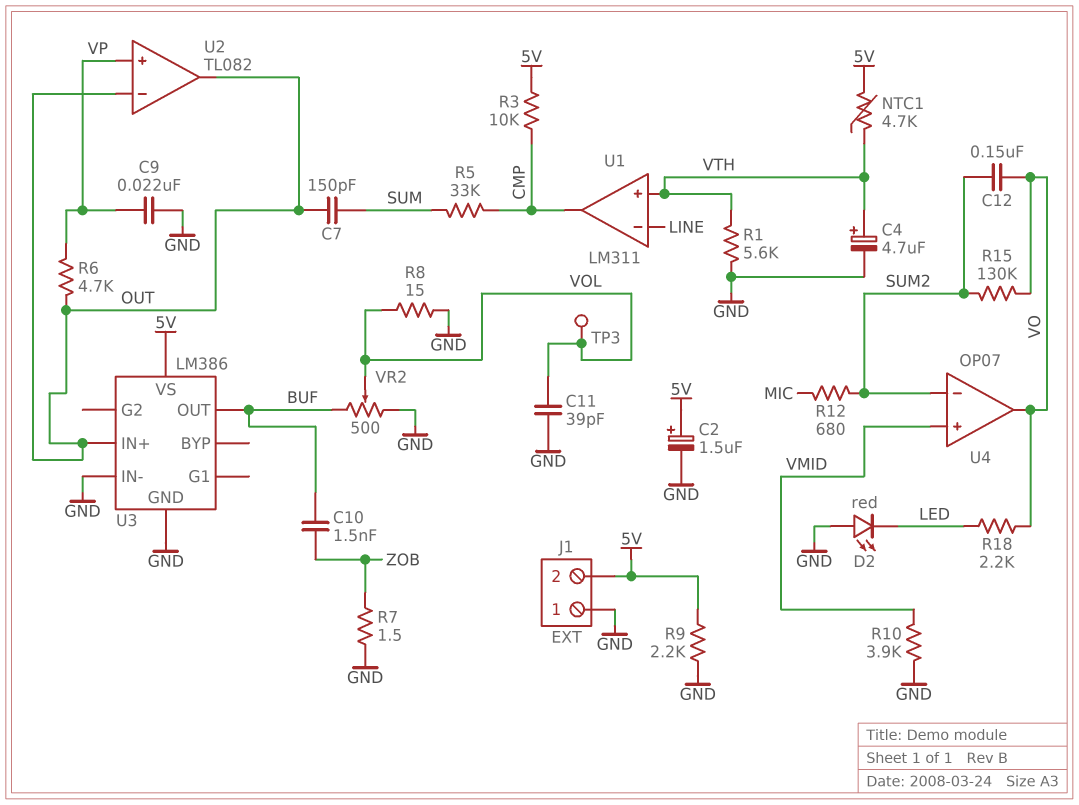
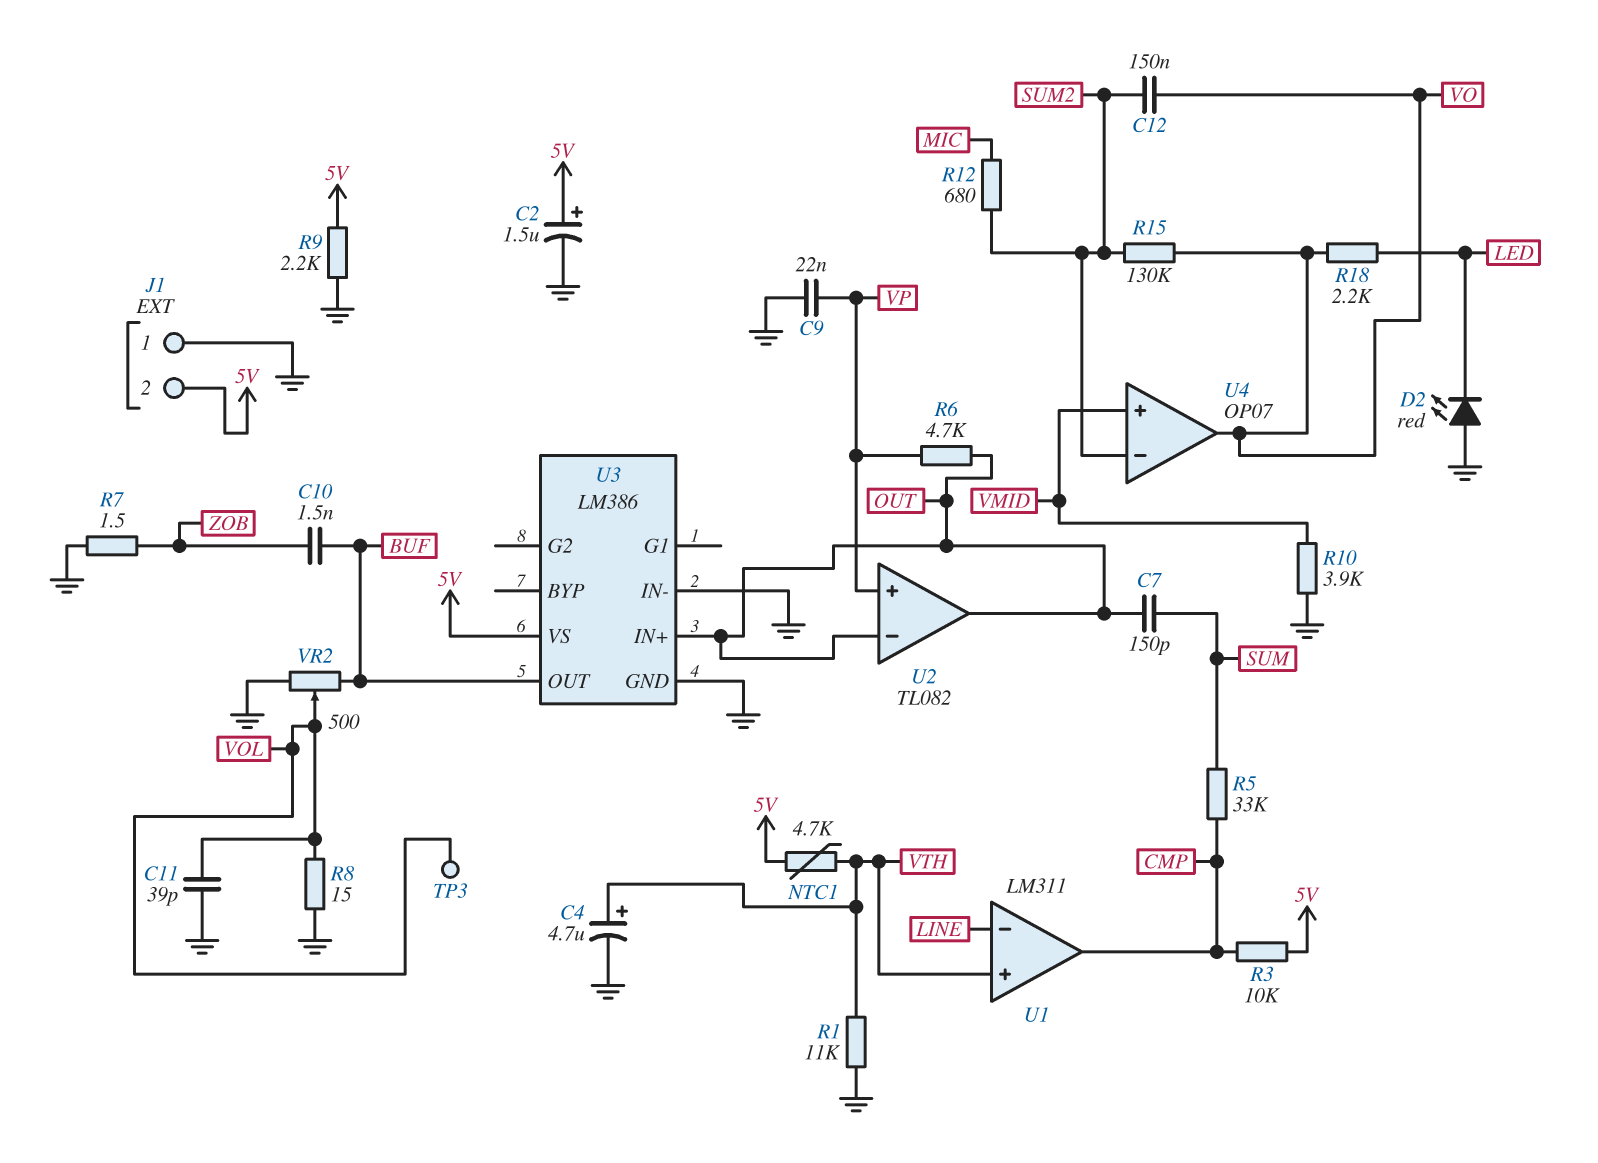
R1: 5.6k (GND, VTH) -> 11k (GND, VTH)

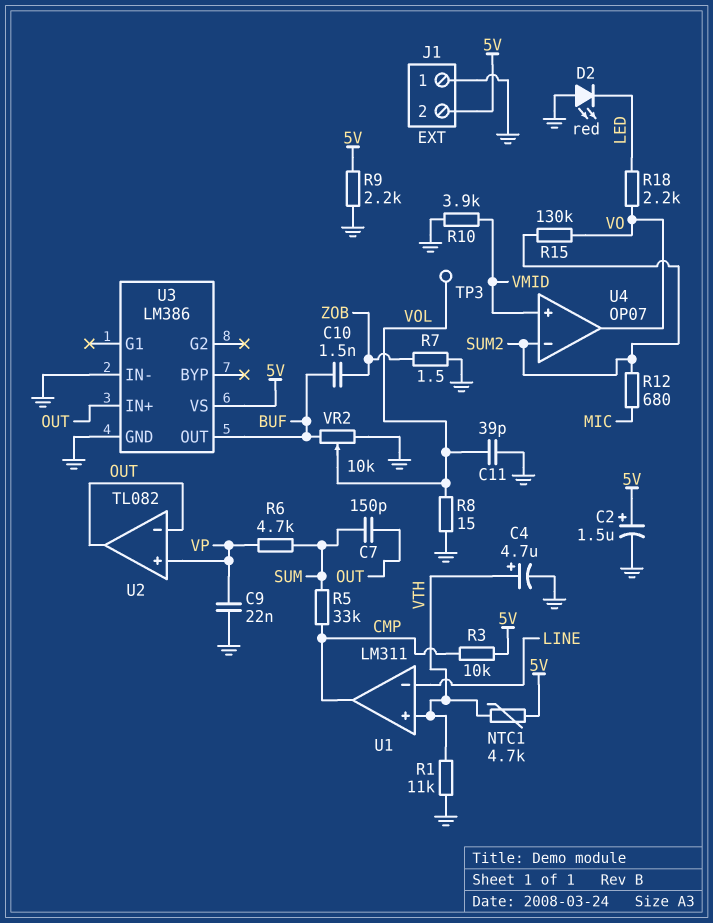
C12: 150nF (SUM2, VO) -> none
R6: 4.7k (OUT, VP) -> 4.7k (SUM, VP)
VR2: 500 (BUF, GND, wiper VOL) -> 10k (BUF, GND, wiper VOL)

